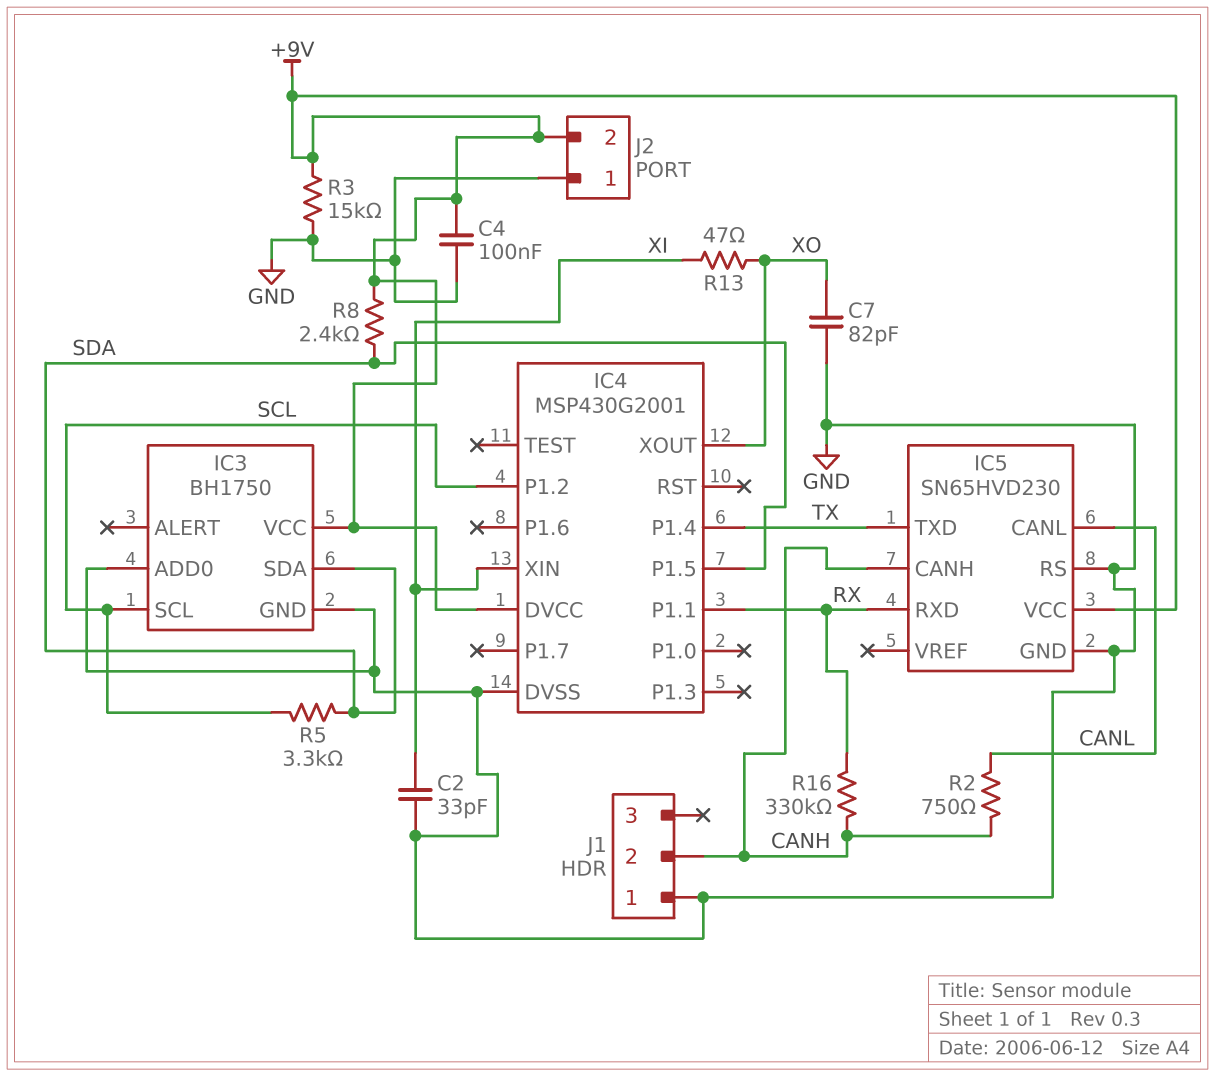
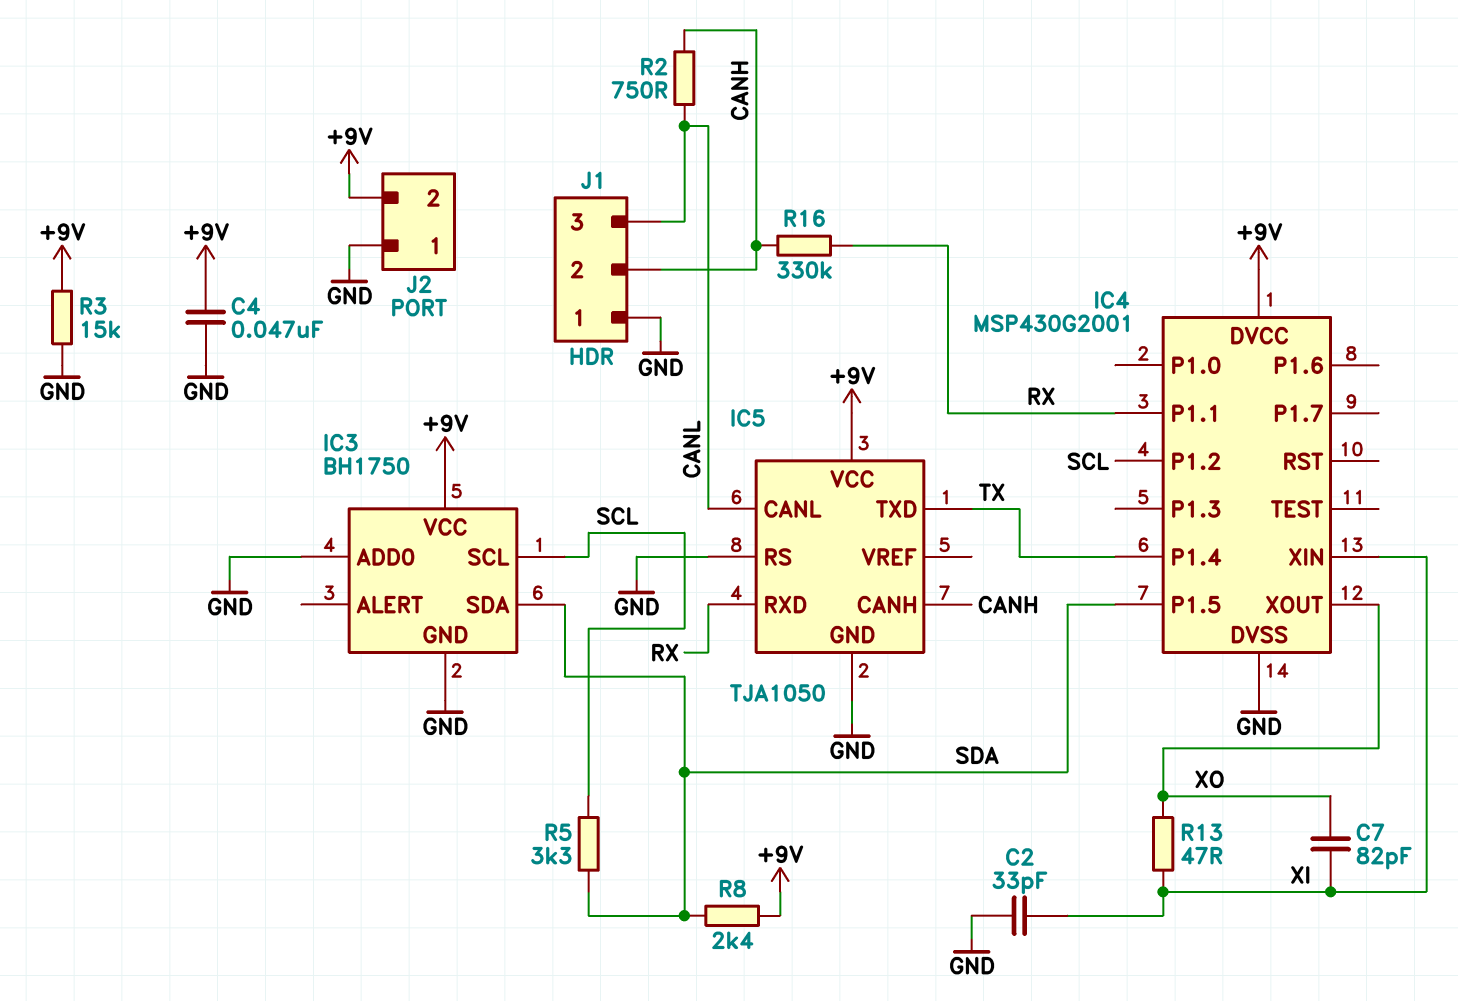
C4: 100nF (+9V, GND) -> 47nF (+9V, GND)
C7: 82pF (GND, XO) -> 82pF (XI, XO)
IC5: SN65HVD230 -> TJA1050
J1 pin 3: none -> CANL

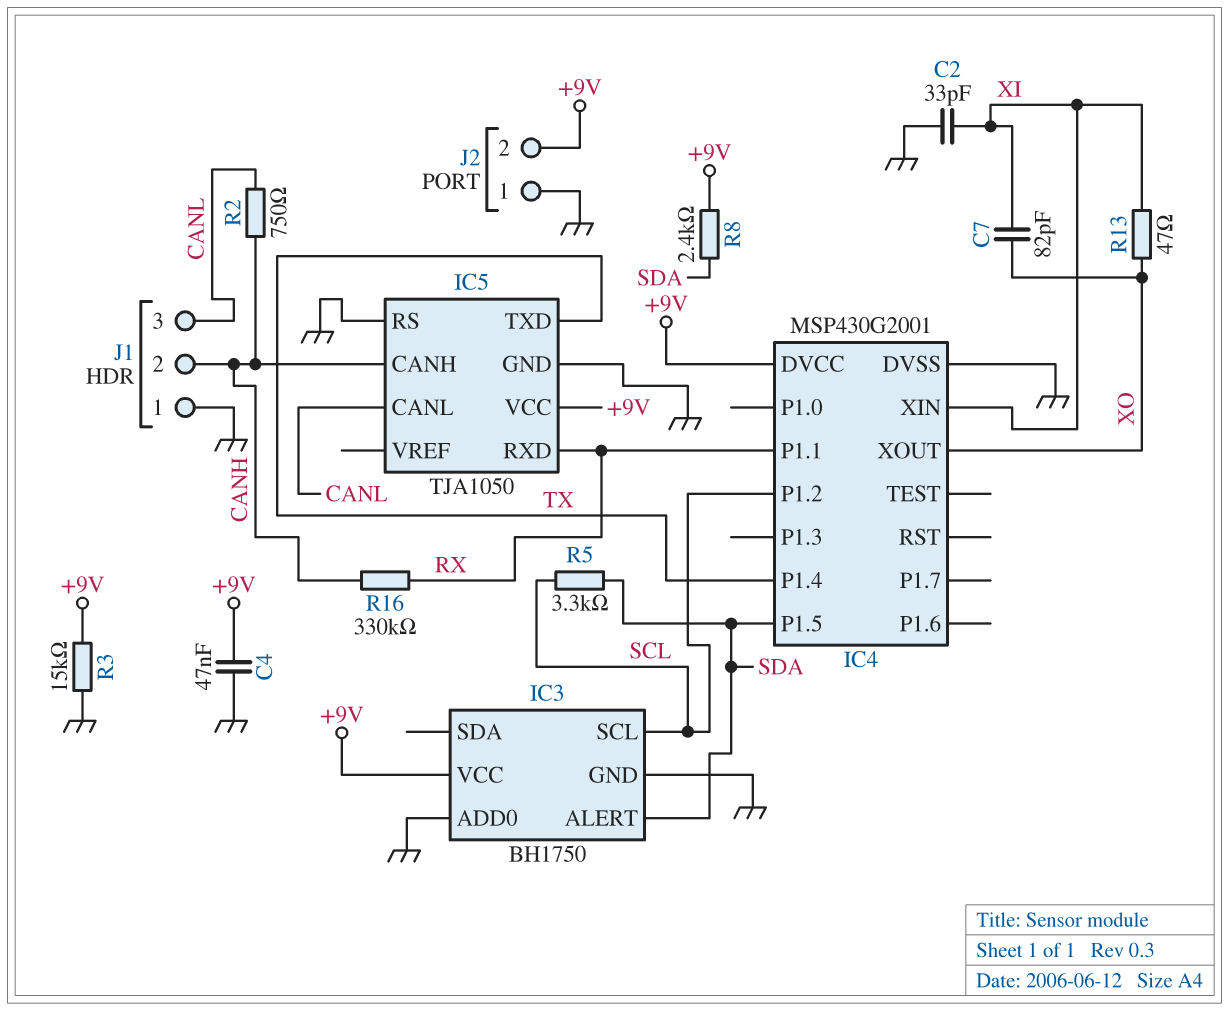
IC3 pin ALERT: none -> SDA
IC3 pin SDA: SDA -> none

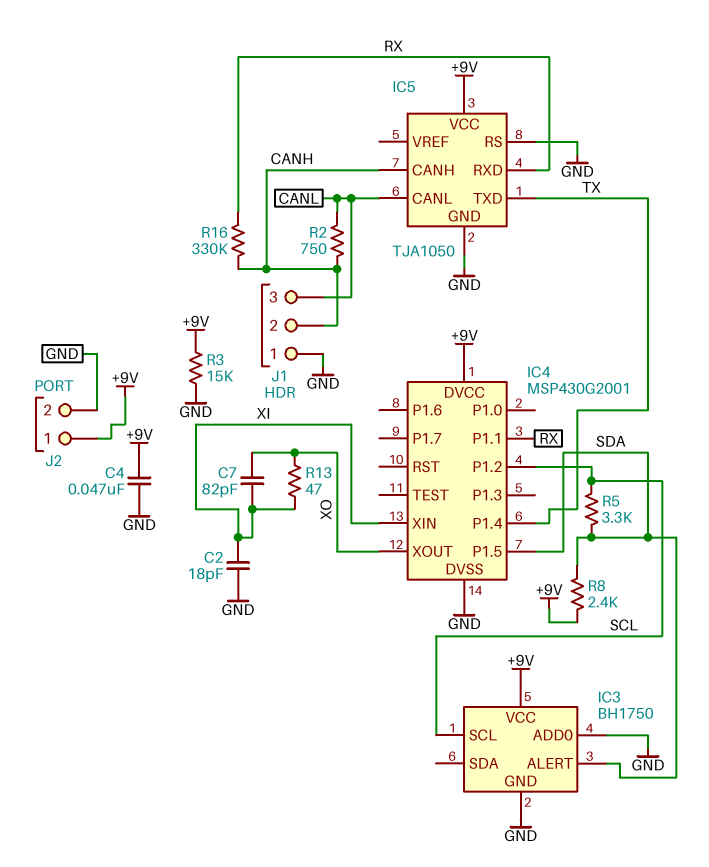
C2: 33pF (GND, XI) -> 18pF (GND, XI)
J2 pin 1: GND -> +9V
J2 pin 2: +9V -> GND

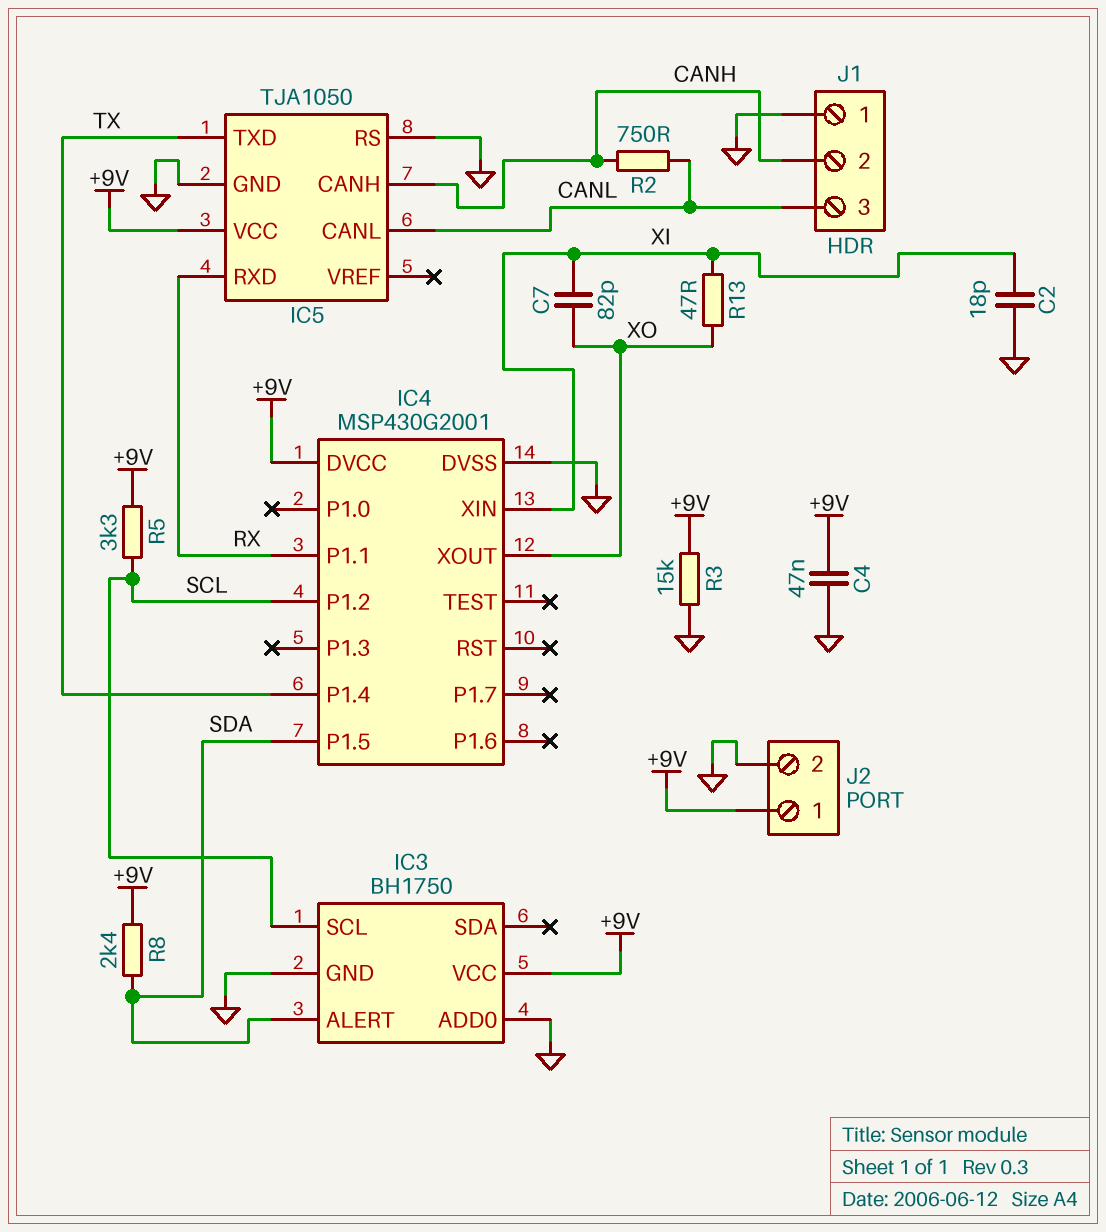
R5: 3.3k (SCL, SDA) -> 3.3k (+9V, SCL)
R16: 330k (CANH, RX) -> none

